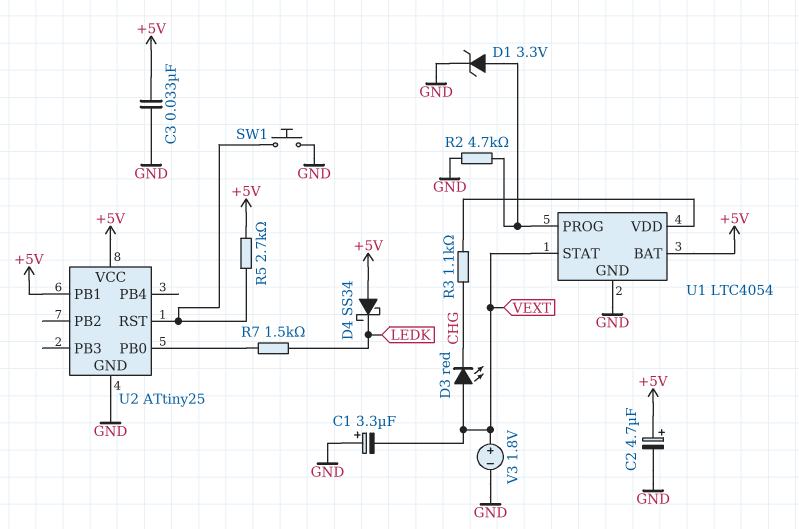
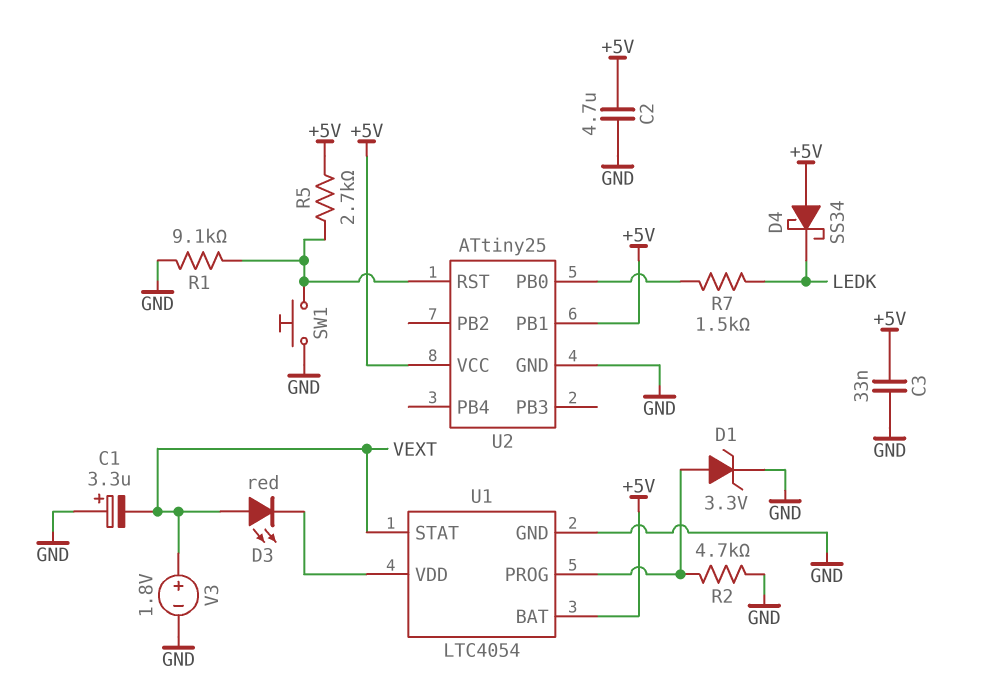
C2: 4.7uF (plus +5V, minus GND) -> 4.7uF (+5V, GND)
D3: LED red (A VEXT, K CHG) -> LED red (A VEXT, K U1/VDD)
R1: none -> 9.1k (GND, U2/RST)
R3: 1.1k (CHG, U1/VDD) -> none

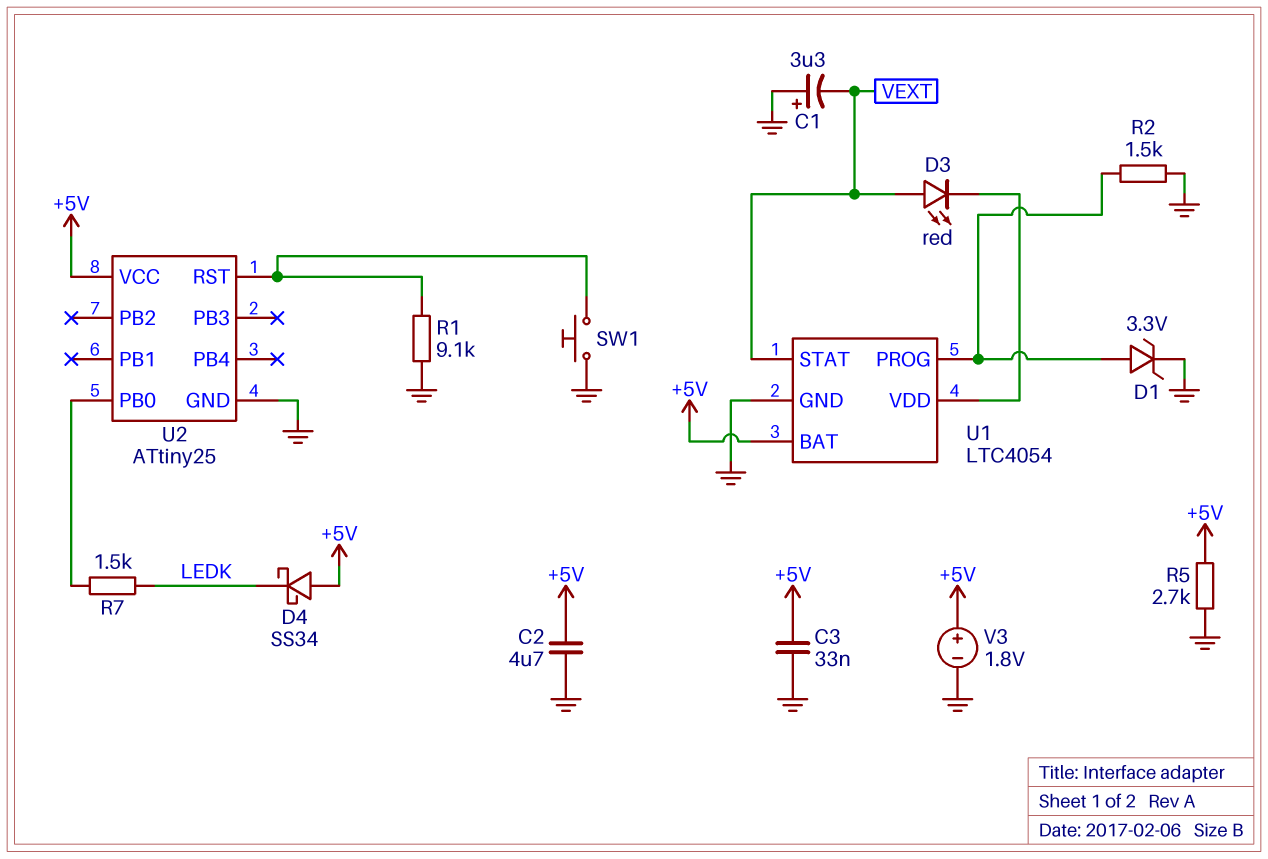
R2: 4.7k (GND, U1/PROG) -> 1.5k (GND, U1/PROG)
R5: 2.7k (+5V, U2/RST) -> 2.7k (+5V, GND)
U2 pin PB1: +5V -> none
V3: 1.8V (plus VEXT, minus GND) -> 1.8V (plus +5V, minus GND)

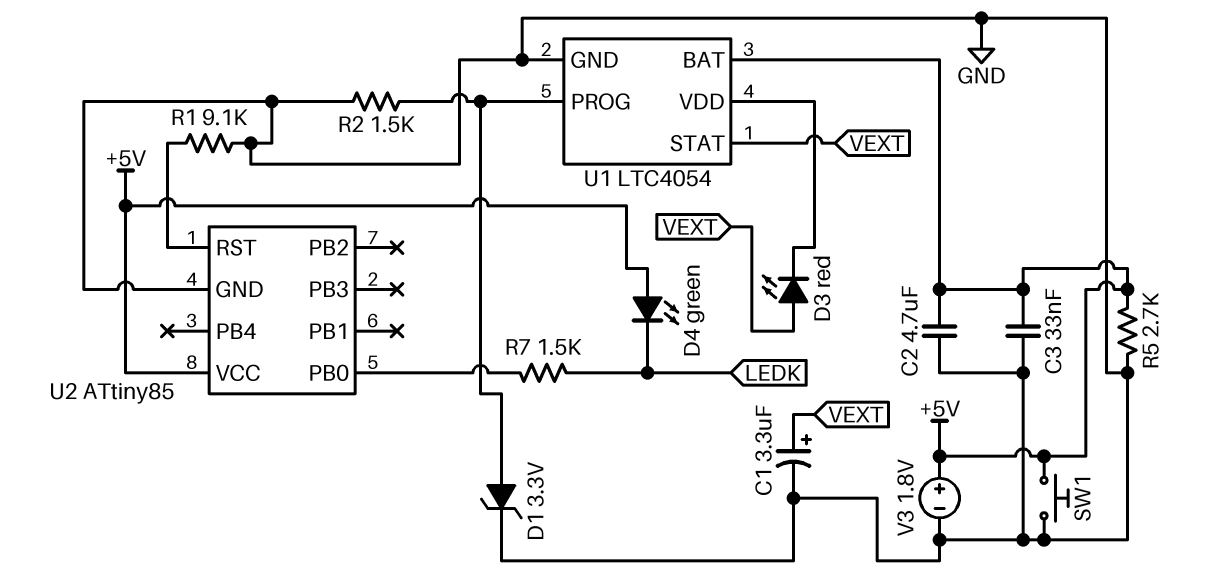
C1: 3.3uF (plus GND, minus VEXT) -> 3.3uF (plus VEXT, minus GND)
D4: schottky SS34 (A +5V, K LEDK) -> LED green (A +5V, K LEDK)
SW1: button (GND, U2/RST) -> button (+5V, GND)
U2: ATtiny25 -> ATtiny85

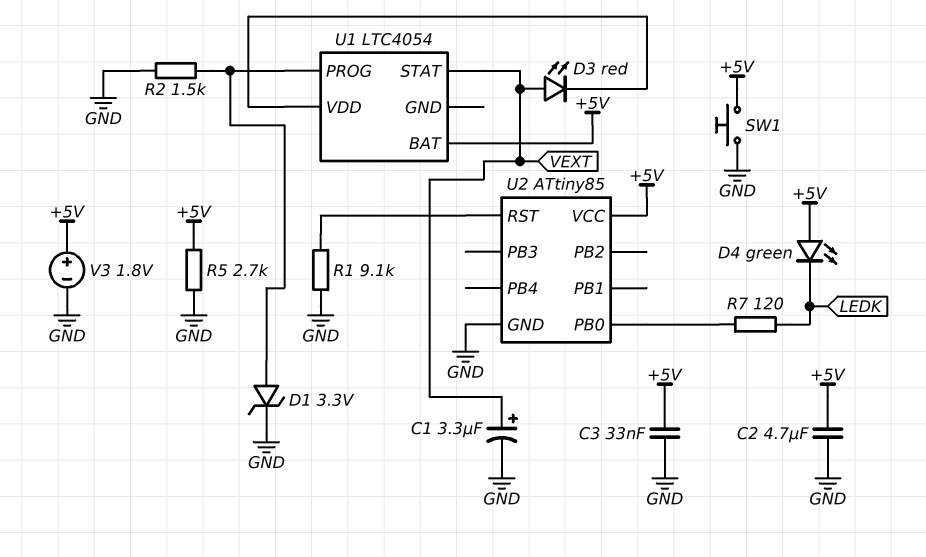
R7: 1.5k (LEDK, U2/PB0) -> 120 (LEDK, U2/PB0)
U1 pin GND: GND -> none

